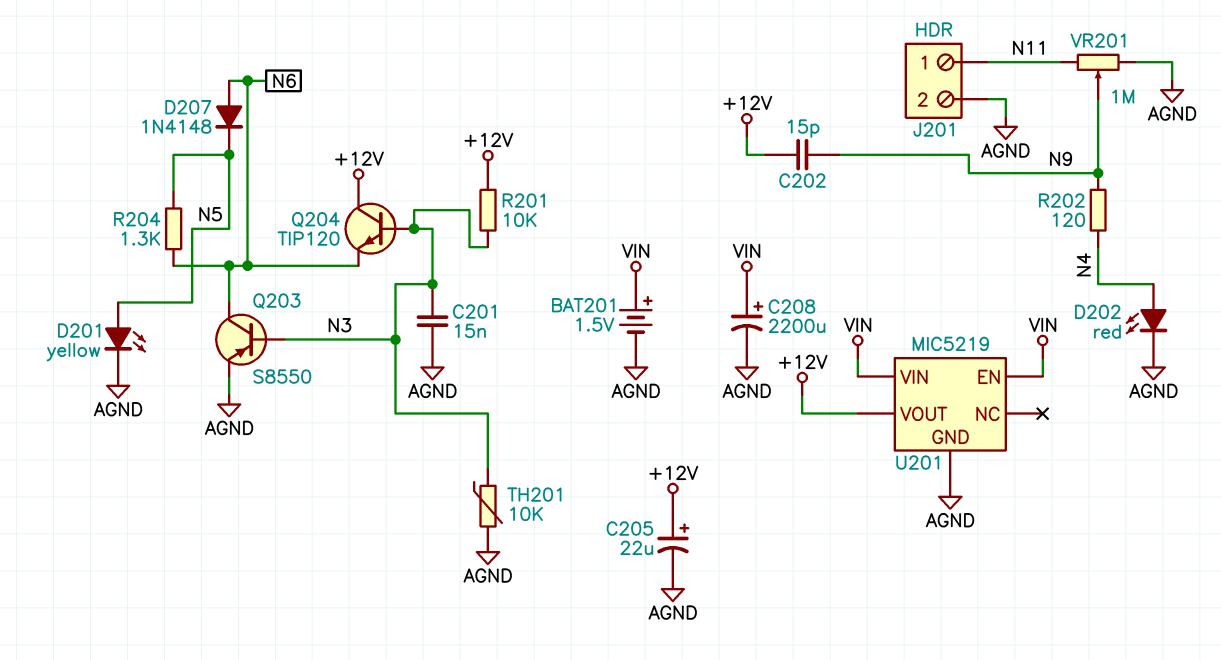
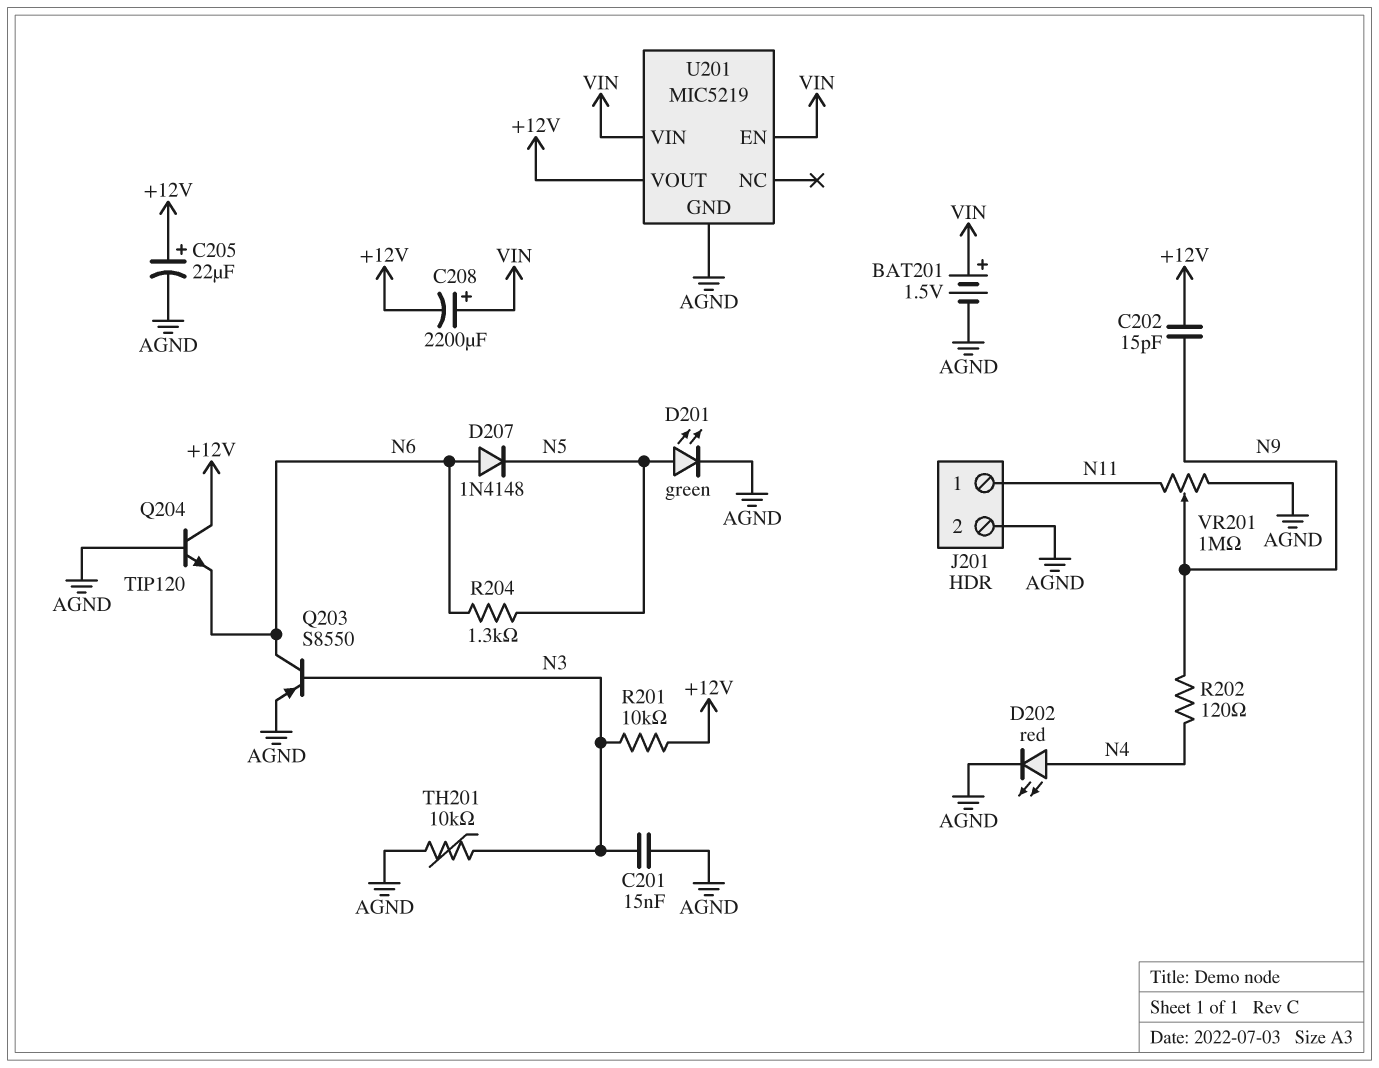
C208: 2200uF (plus VIN, minus AGND) -> 2200uF (plus VIN, minus +12V)
D201: LED yellow (A N5, K AGND) -> LED green (A N5, K AGND)
Q204: NPN TIP120 (B N3, C +12V, E N6) -> NPN TIP120 (B AGND, C +12V, E N6)

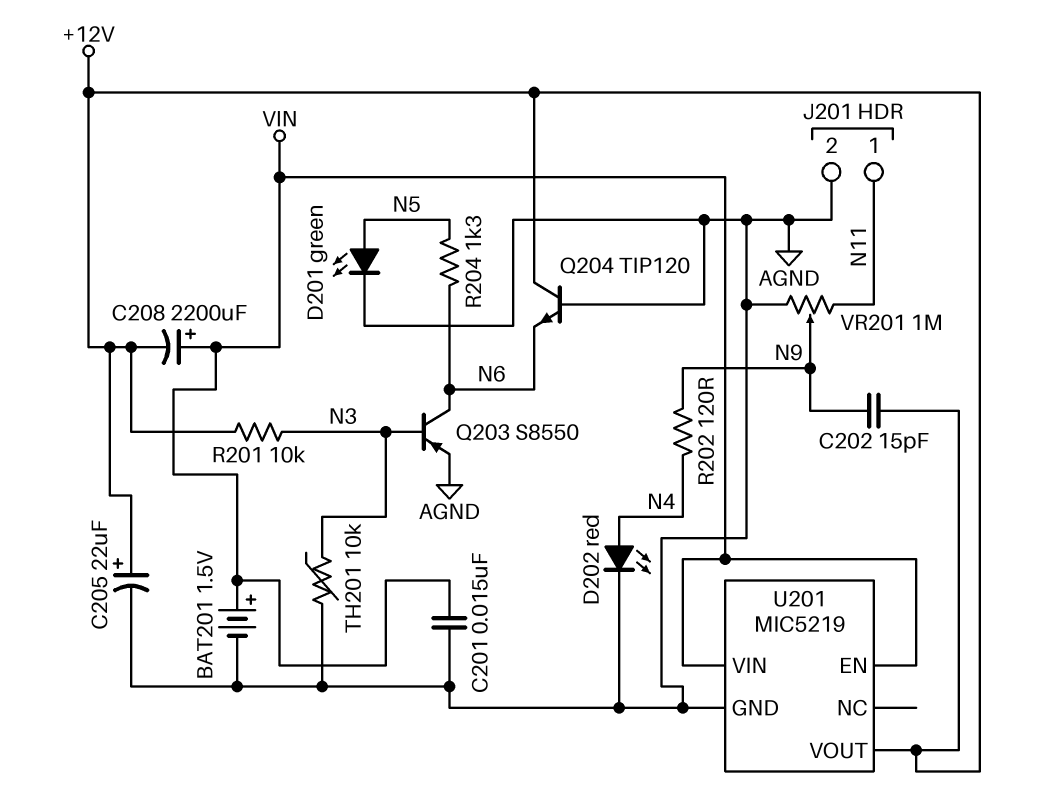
C201: 15nF (AGND, N3) -> 15nF (AGND, VIN)
D207: diode 1N4148 (A N6, K N5) -> none

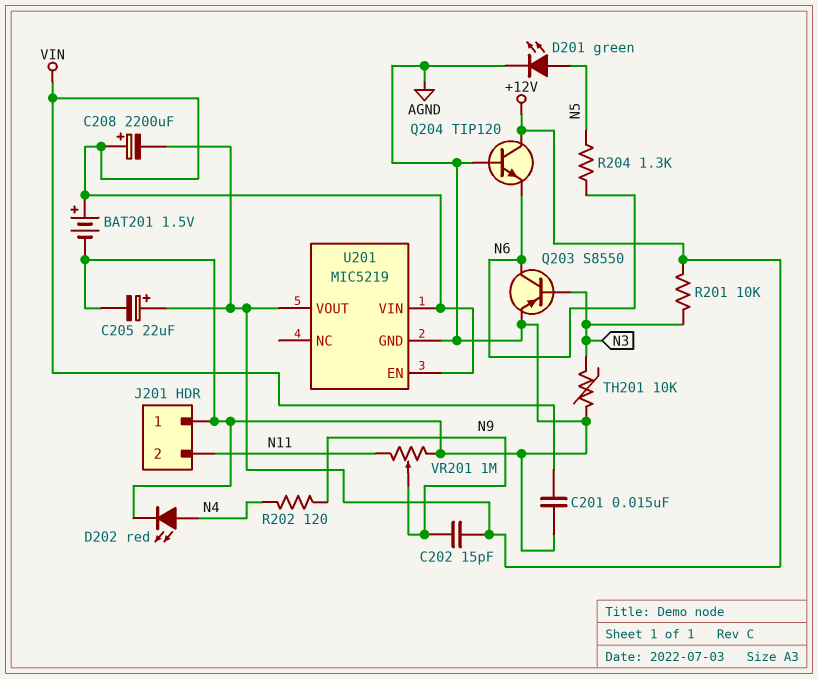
J201 pin 1: N11 -> AGND
J201 pin 2: AGND -> N11

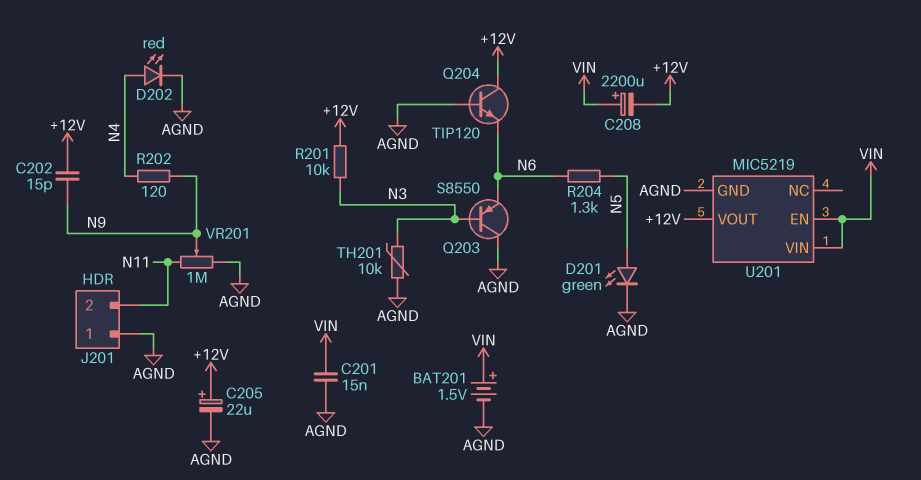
Q203: PNP S8550 (B N3, C N6, E AGND) -> PNP S8550 (B N3, C AGND, E N6)

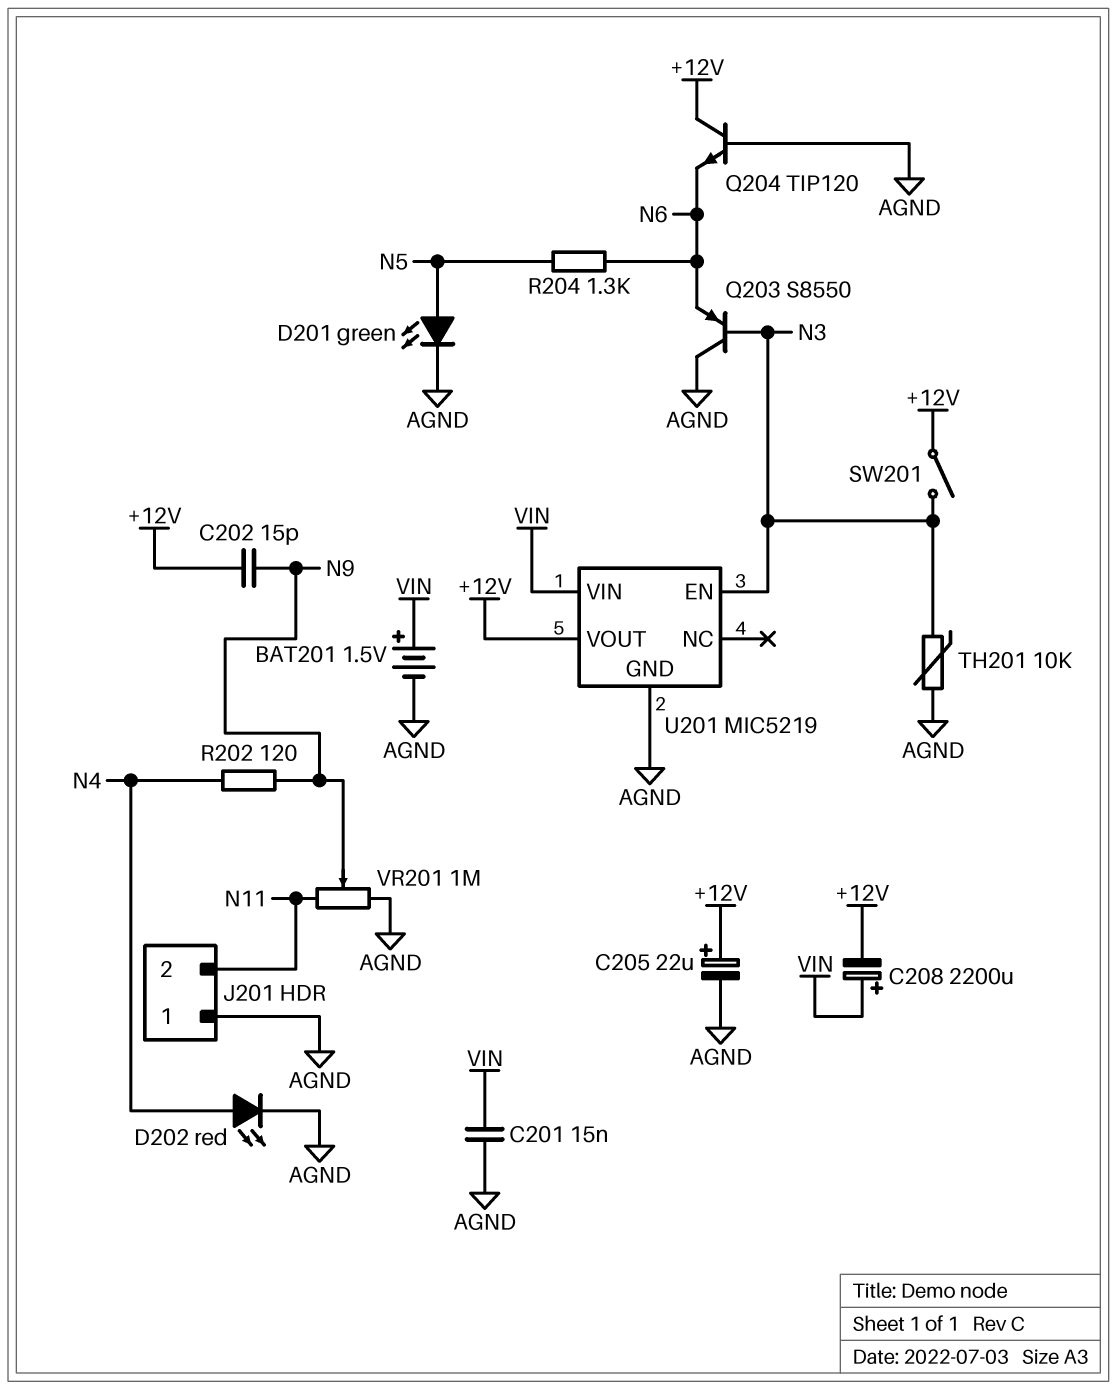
R201: 10k (+12V, N3) -> none
SW201: none -> switch (+12V, N3)
U201 pin EN: VIN -> N3

